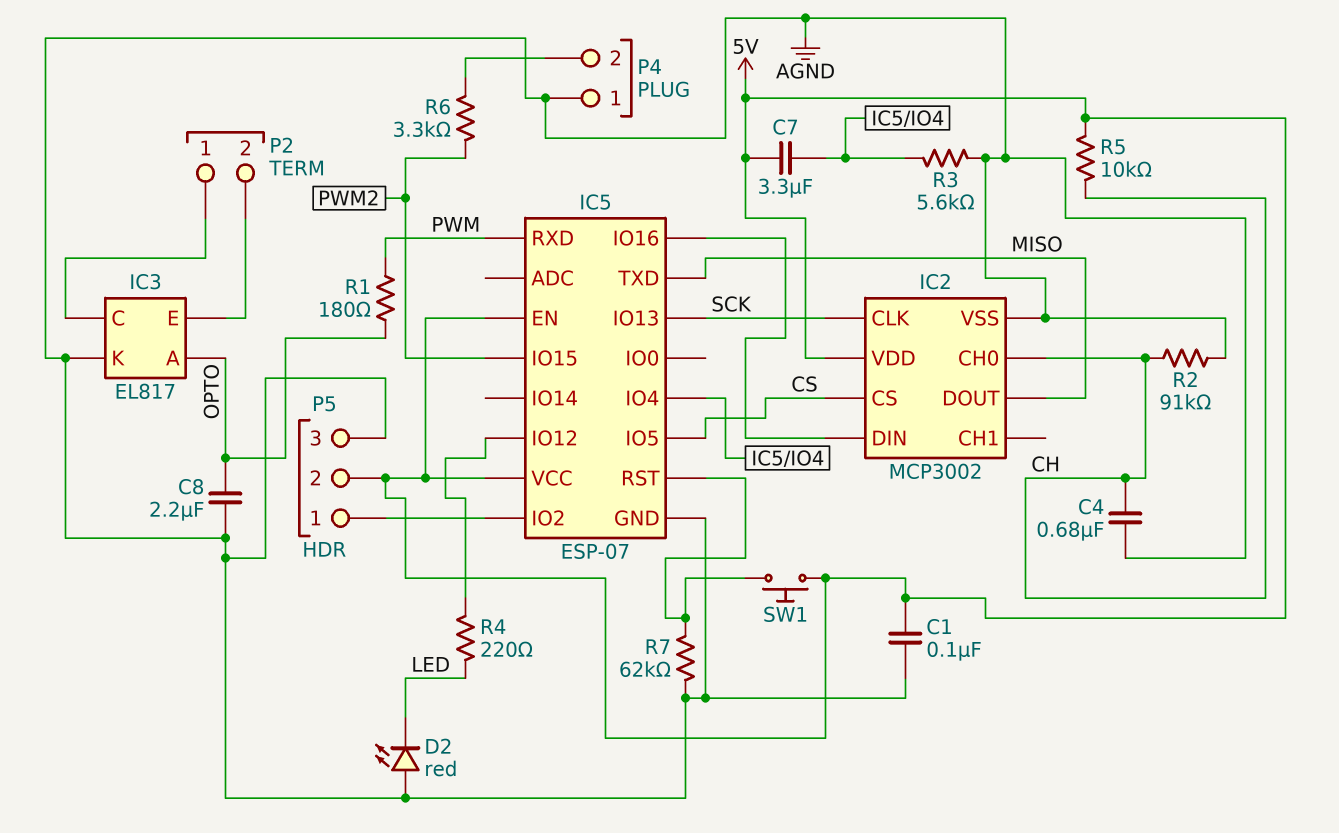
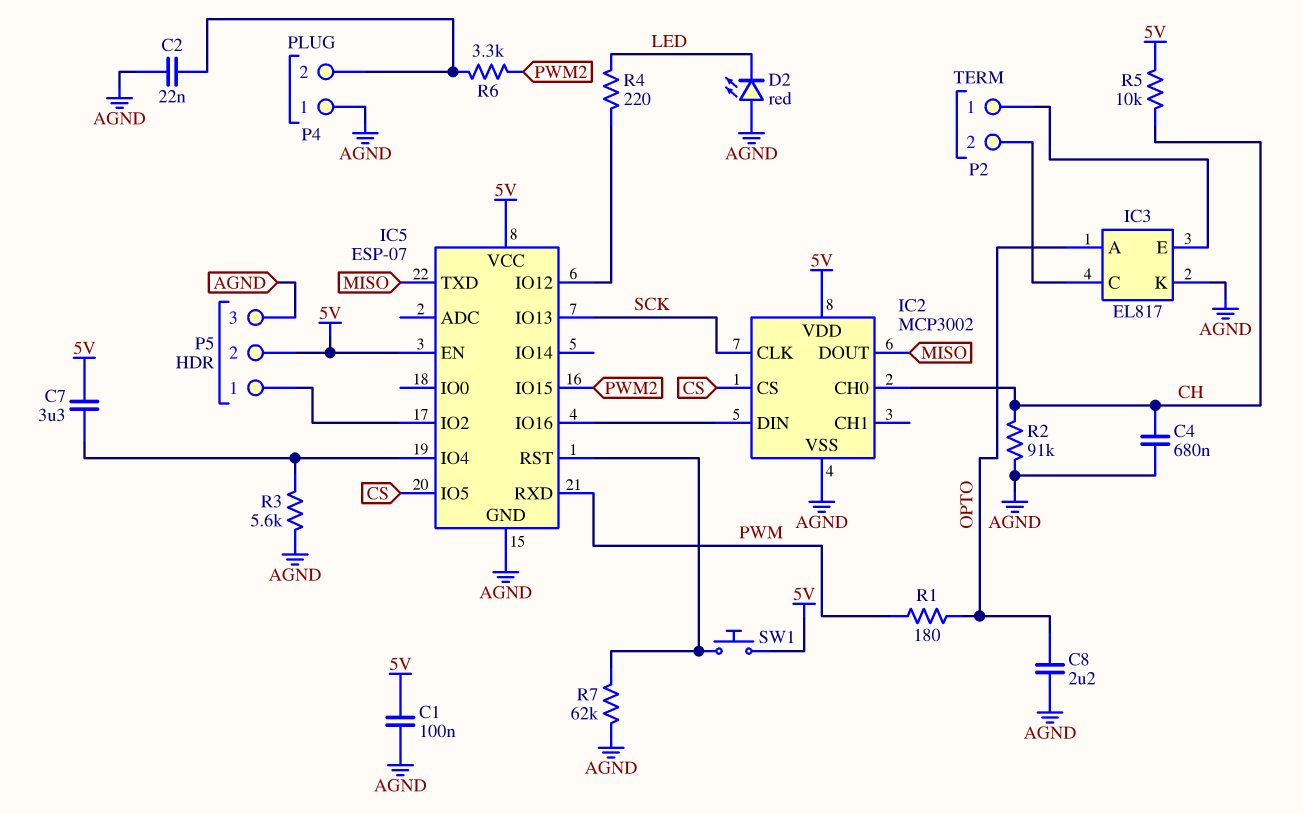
C2: none -> 22nF (AGND, P4/2)
P2 pin 1: IC3/C -> IC3/E
P2 pin 2: IC3/E -> IC3/C

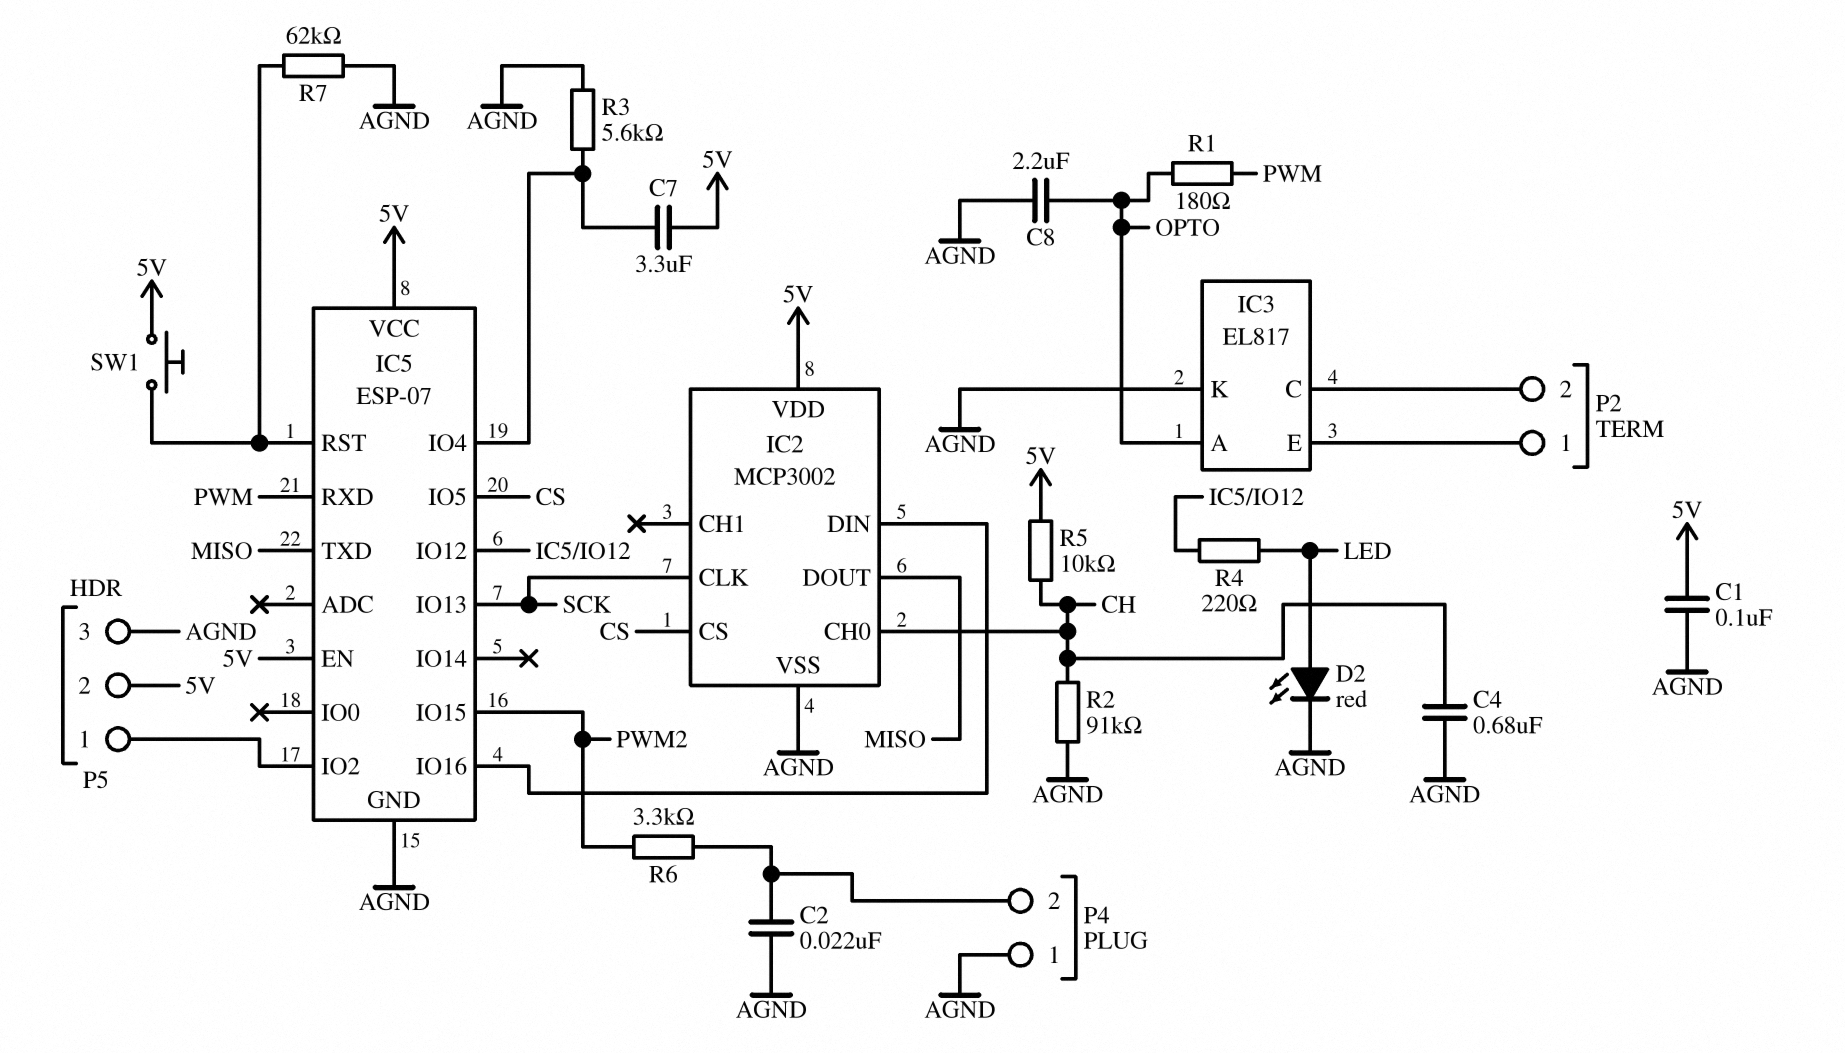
D2: LED red (A AGND, K LED) -> LED red (A LED, K AGND)

